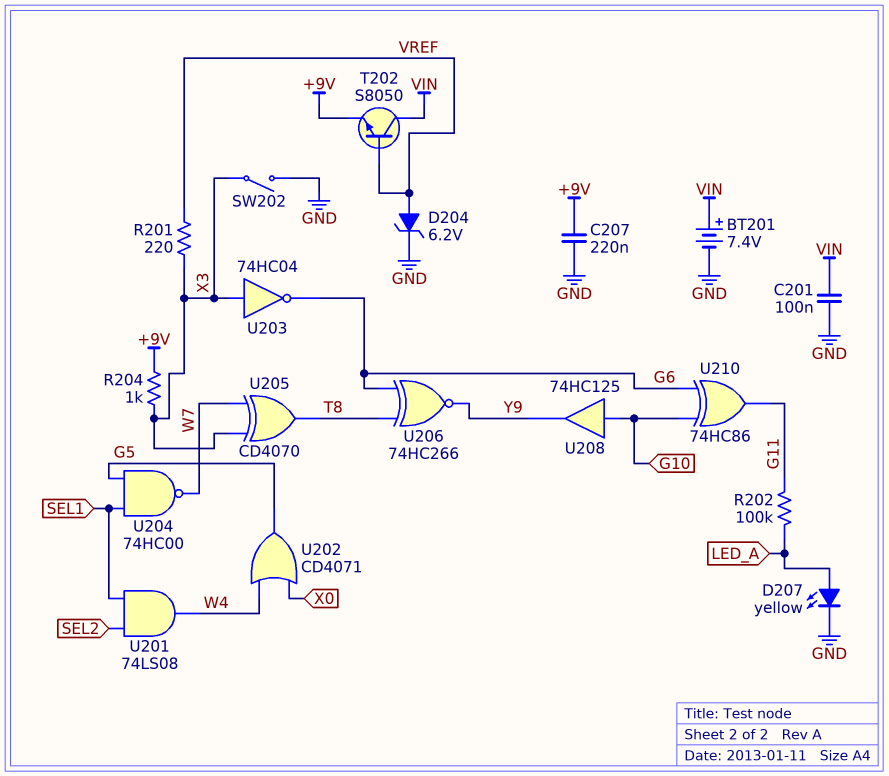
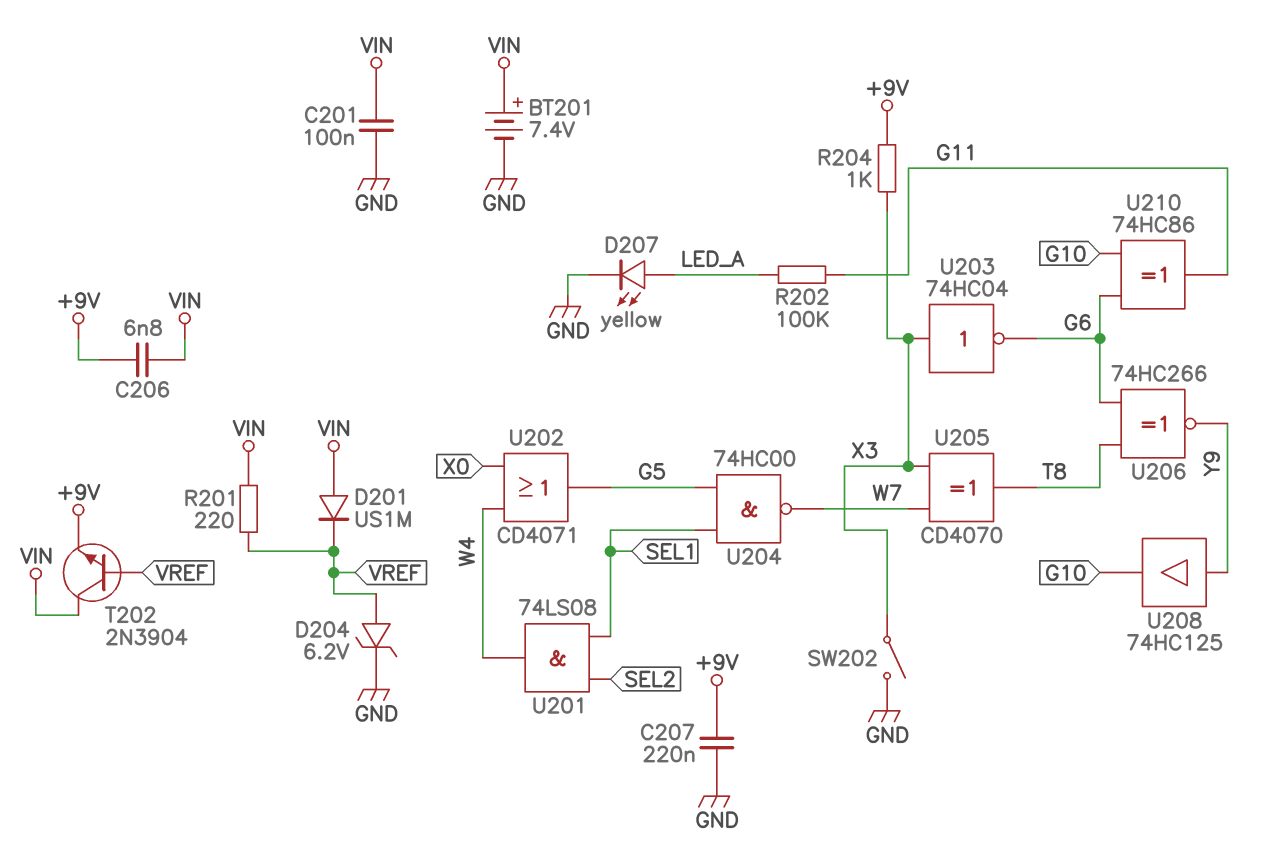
C206: none -> 6.8nF (+9V, VIN)
D201: none -> diode US1M (A VIN, K VREF)
R201: 220 (VREF, X3) -> 220 (VIN, VREF)
T202: NPN S8050 (B VREF, C VIN, E +9V) -> NPN 2N3904 (B VREF, C VIN, E +9V)
U208: buffer 74HC125 (in G10, out Y9) -> buffer 74HC125 (in Y9, out G10)

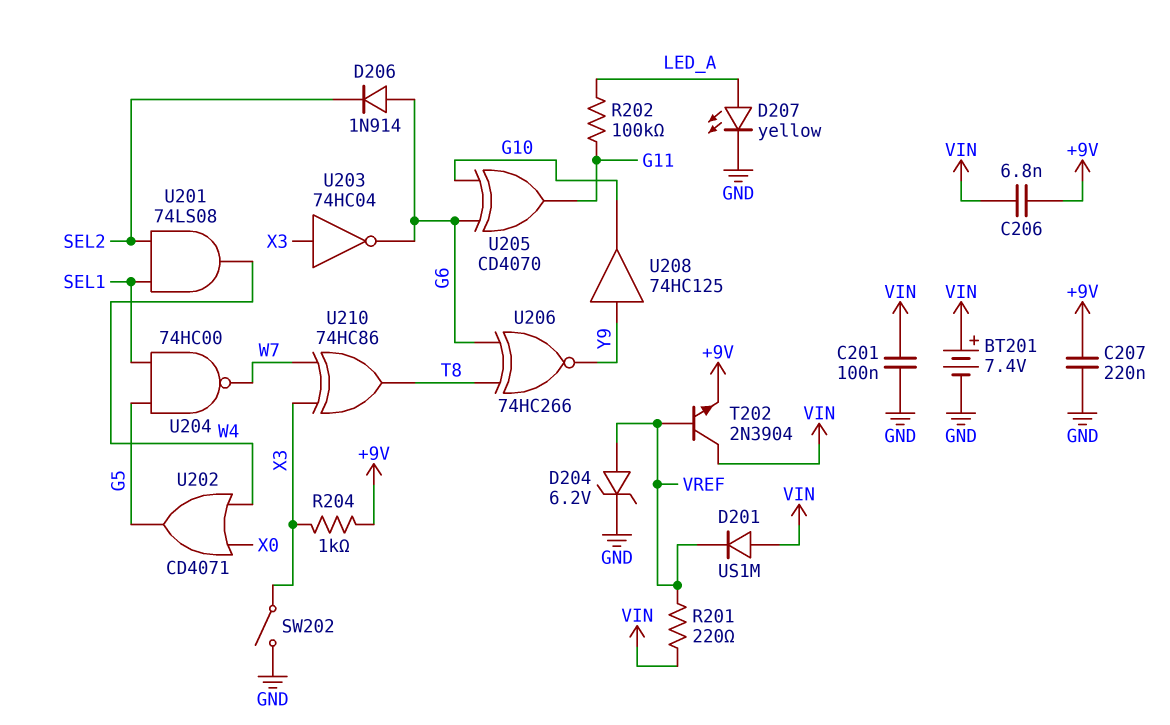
D206: none -> diode 1N914 (A G6, K SEL2)
U205: XOR CD4070 (in W7, in X3, out T8) -> XOR CD4070 (in G6, in G10, out G11)
U210: XOR 74HC86 (in G6, in G10, out G11) -> XOR 74HC86 (in W7, in X3, out T8)

